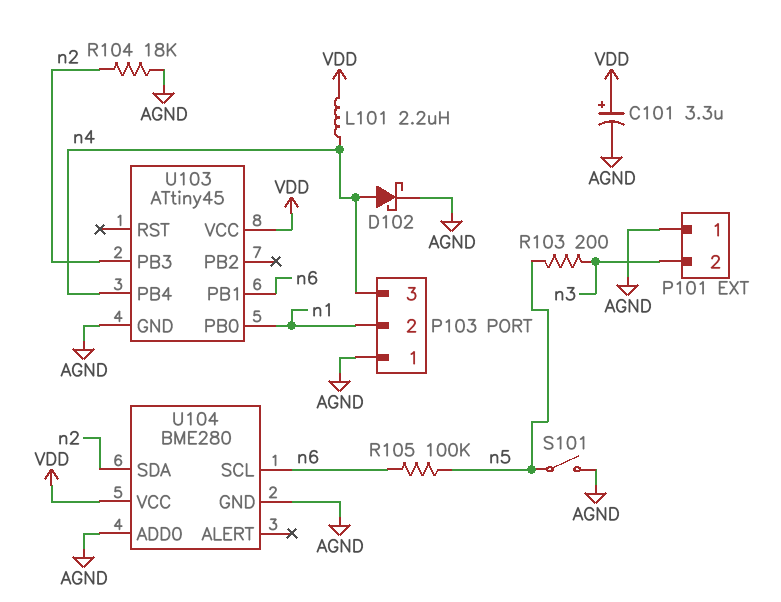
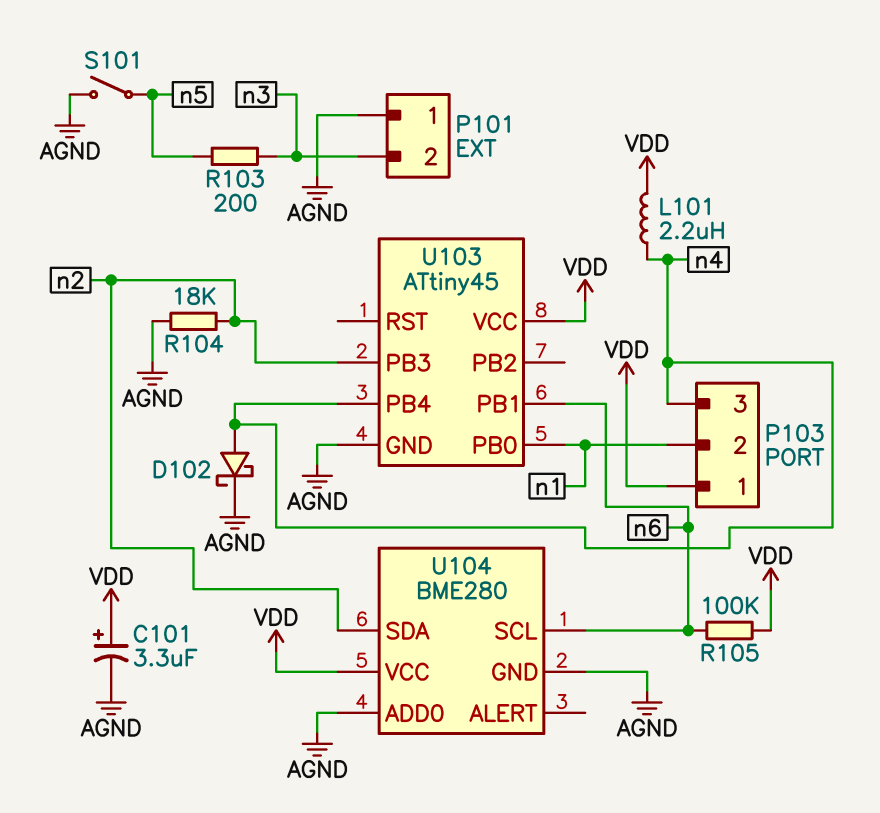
P103 pin 1: AGND -> VDD
R105: 100k (n5, n6) -> 100k (VDD, n6)

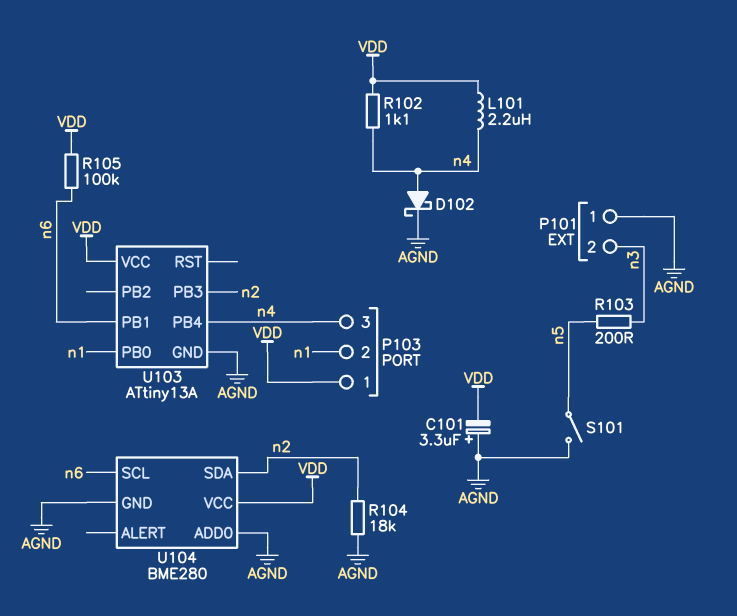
C101: 3.3uF (plus VDD, minus AGND) -> 3.3uF (plus AGND, minus VDD)
R102: none -> 1.1k (VDD, n4)
U103: ATtiny45 -> ATtiny13A

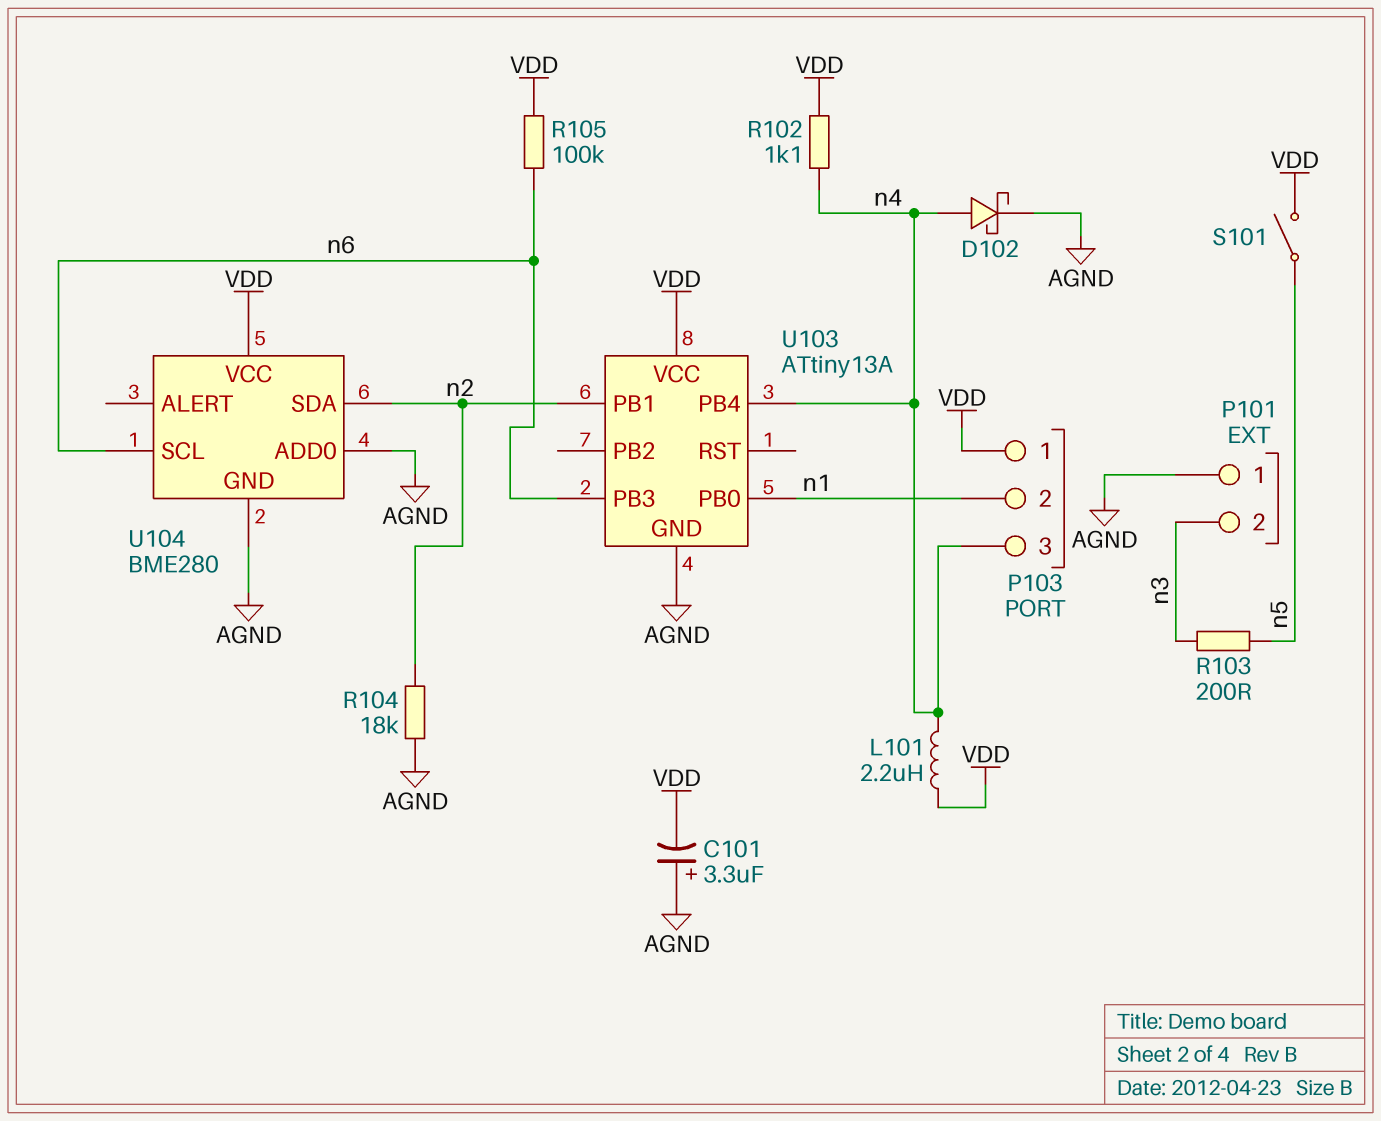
S101: switch (AGND, n5) -> switch (VDD, n5)
U103 pin PB1: n6 -> n2
U103 pin PB3: n2 -> n6

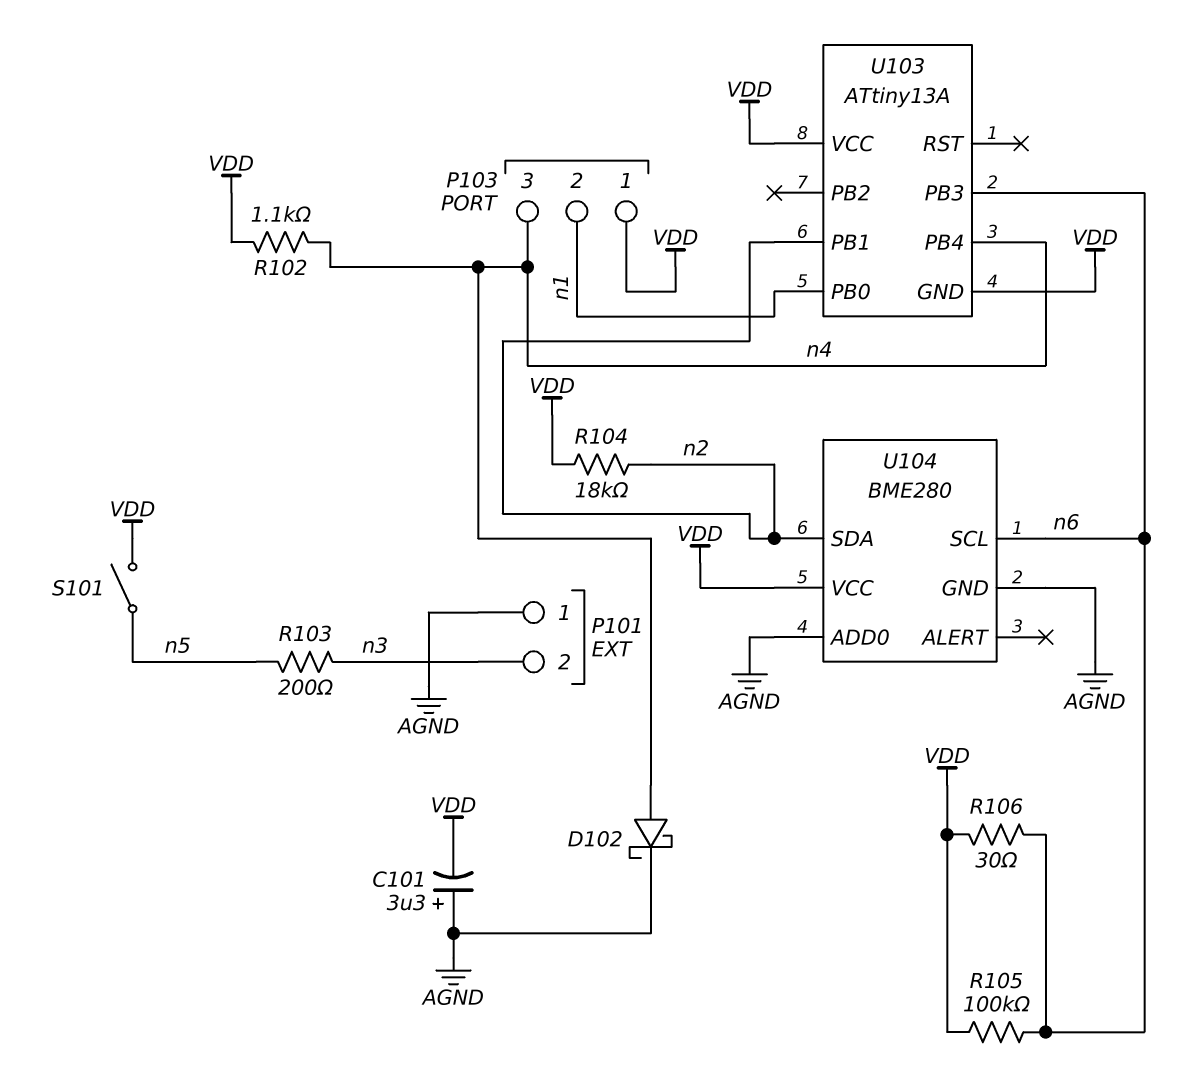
L101: 2.2uH (VDD, n4) -> none
R104: 18k (AGND, n2) -> 18k (VDD, n2)
R106: none -> 30 (VDD, n6)
U103 pin GND: AGND -> VDD

